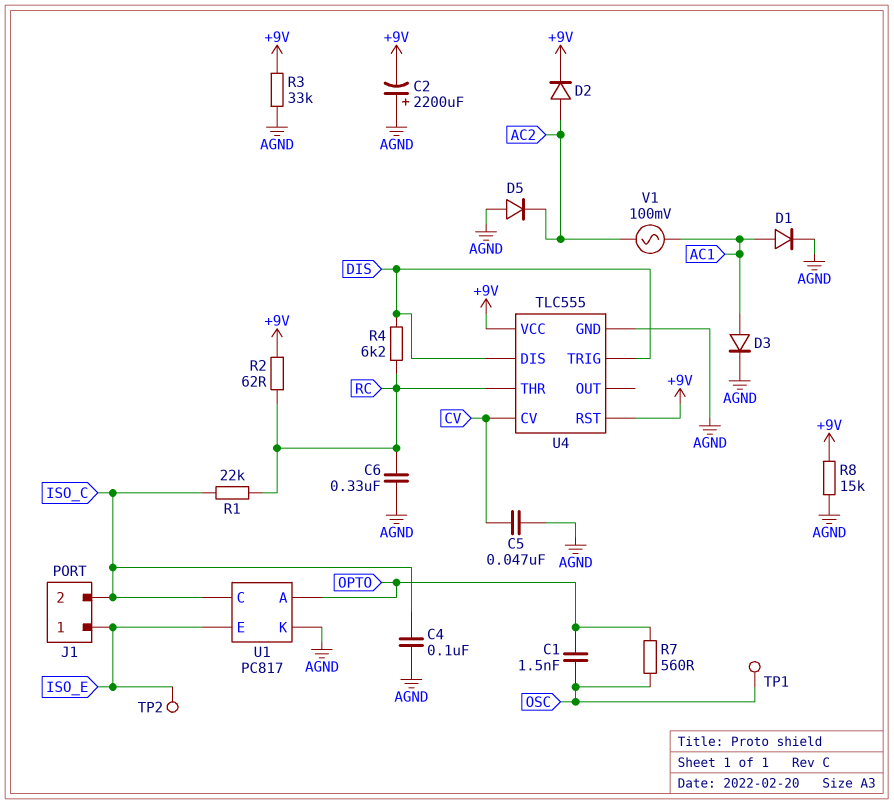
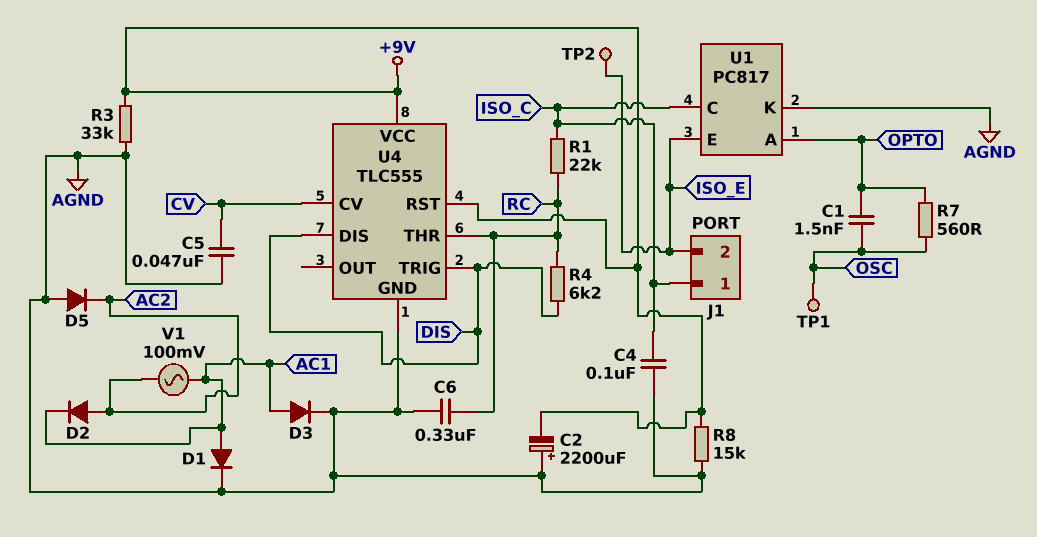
D2: diode (A AC2, K +9V) -> diode (A AC2, K AC1)
J1 pin 1: ISO_E -> ISO_C
J1 pin 2: ISO_C -> ISO_E
R2: 62 (+9V, RC) -> none

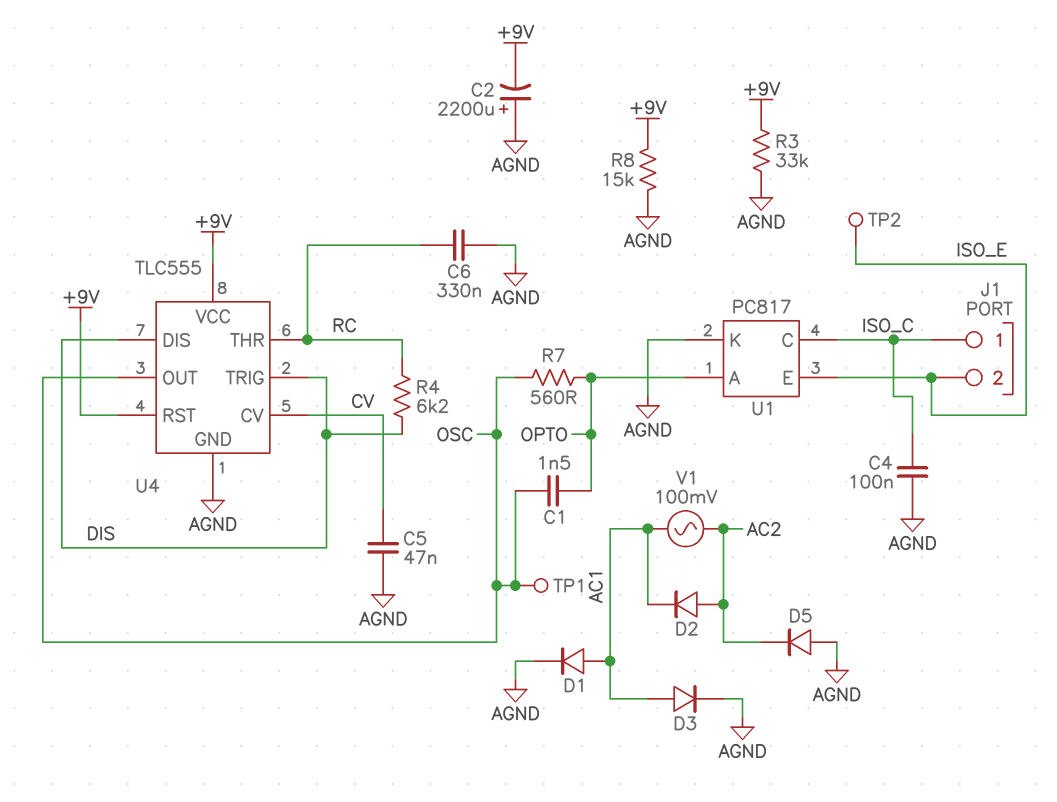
R1: 22k (ISO_C, RC) -> none
U4 pin OUT: none -> OSC

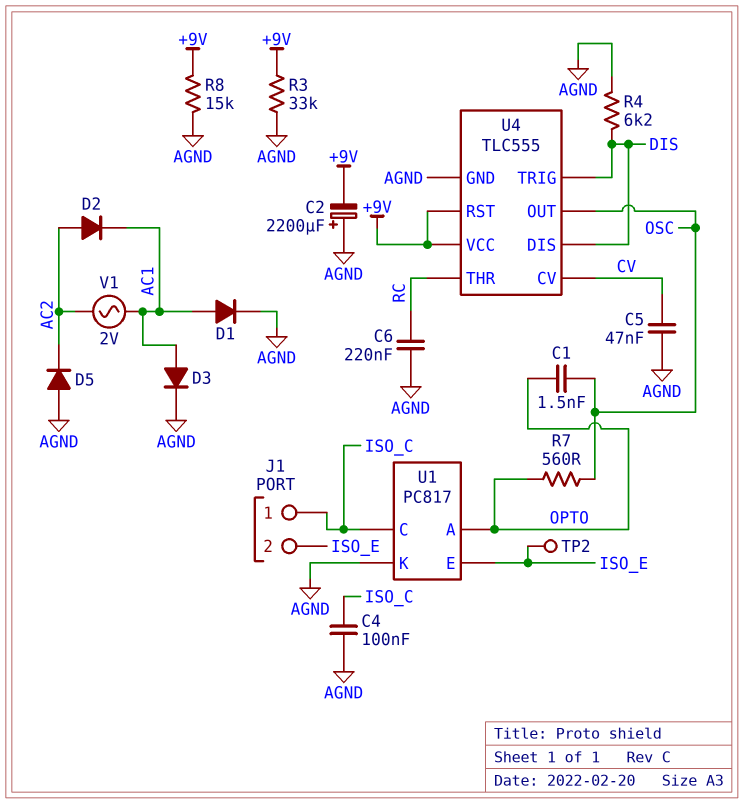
C6: 330nF (AGND, RC) -> 220nF (AGND, RC)
R4: 6.2k (DIS, RC) -> 6.2k (AGND, DIS)
TP1: test point (OSC) -> none
V1: AC 100mV (AC1, AC2) -> AC 2V (AC1, AC2)

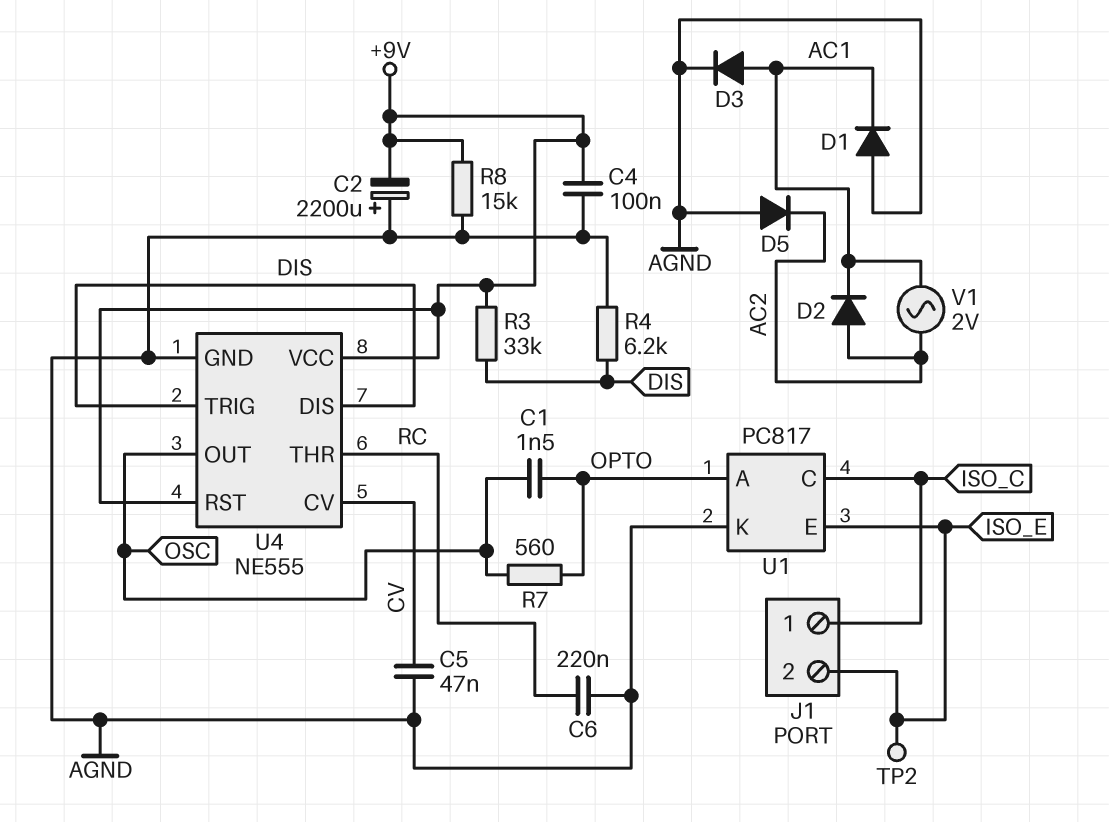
C4: 100nF (AGND, ISO_C) -> 100nF (+9V, AGND)
D1: diode (A AC1, K AGND) -> diode (A AGND, K AC1)
R3: 33k (+9V, AGND) -> 33k (+9V, DIS)
U4: TLC555 -> NE555

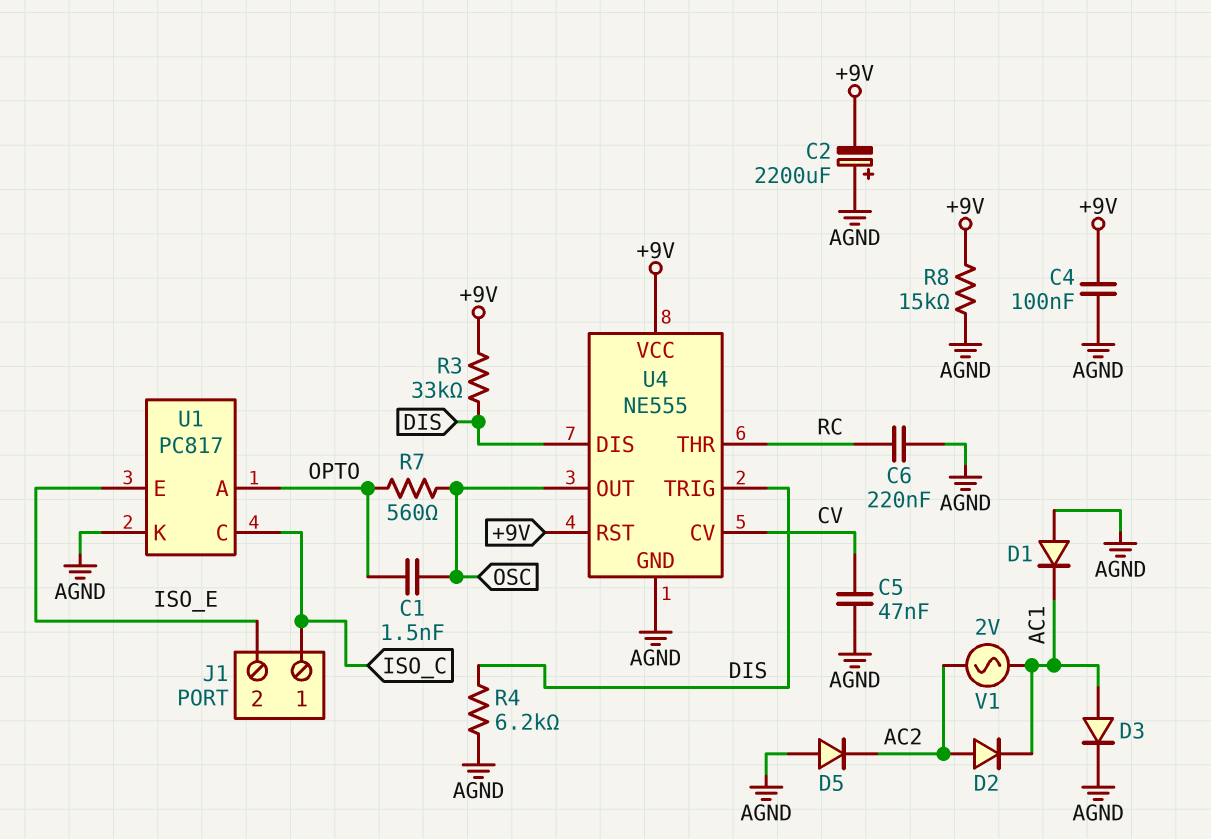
TP2: test point (ISO_E) -> none

